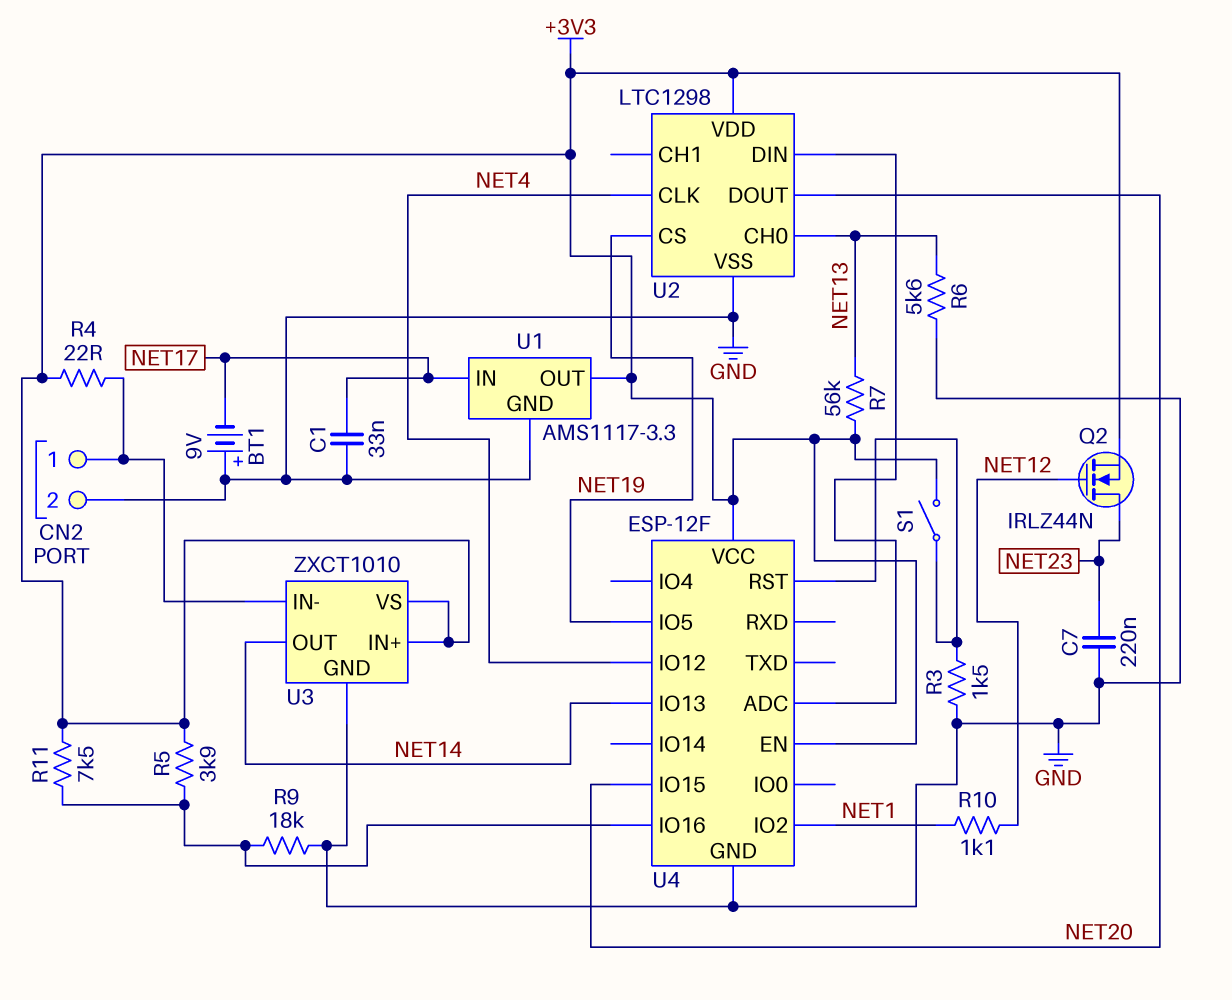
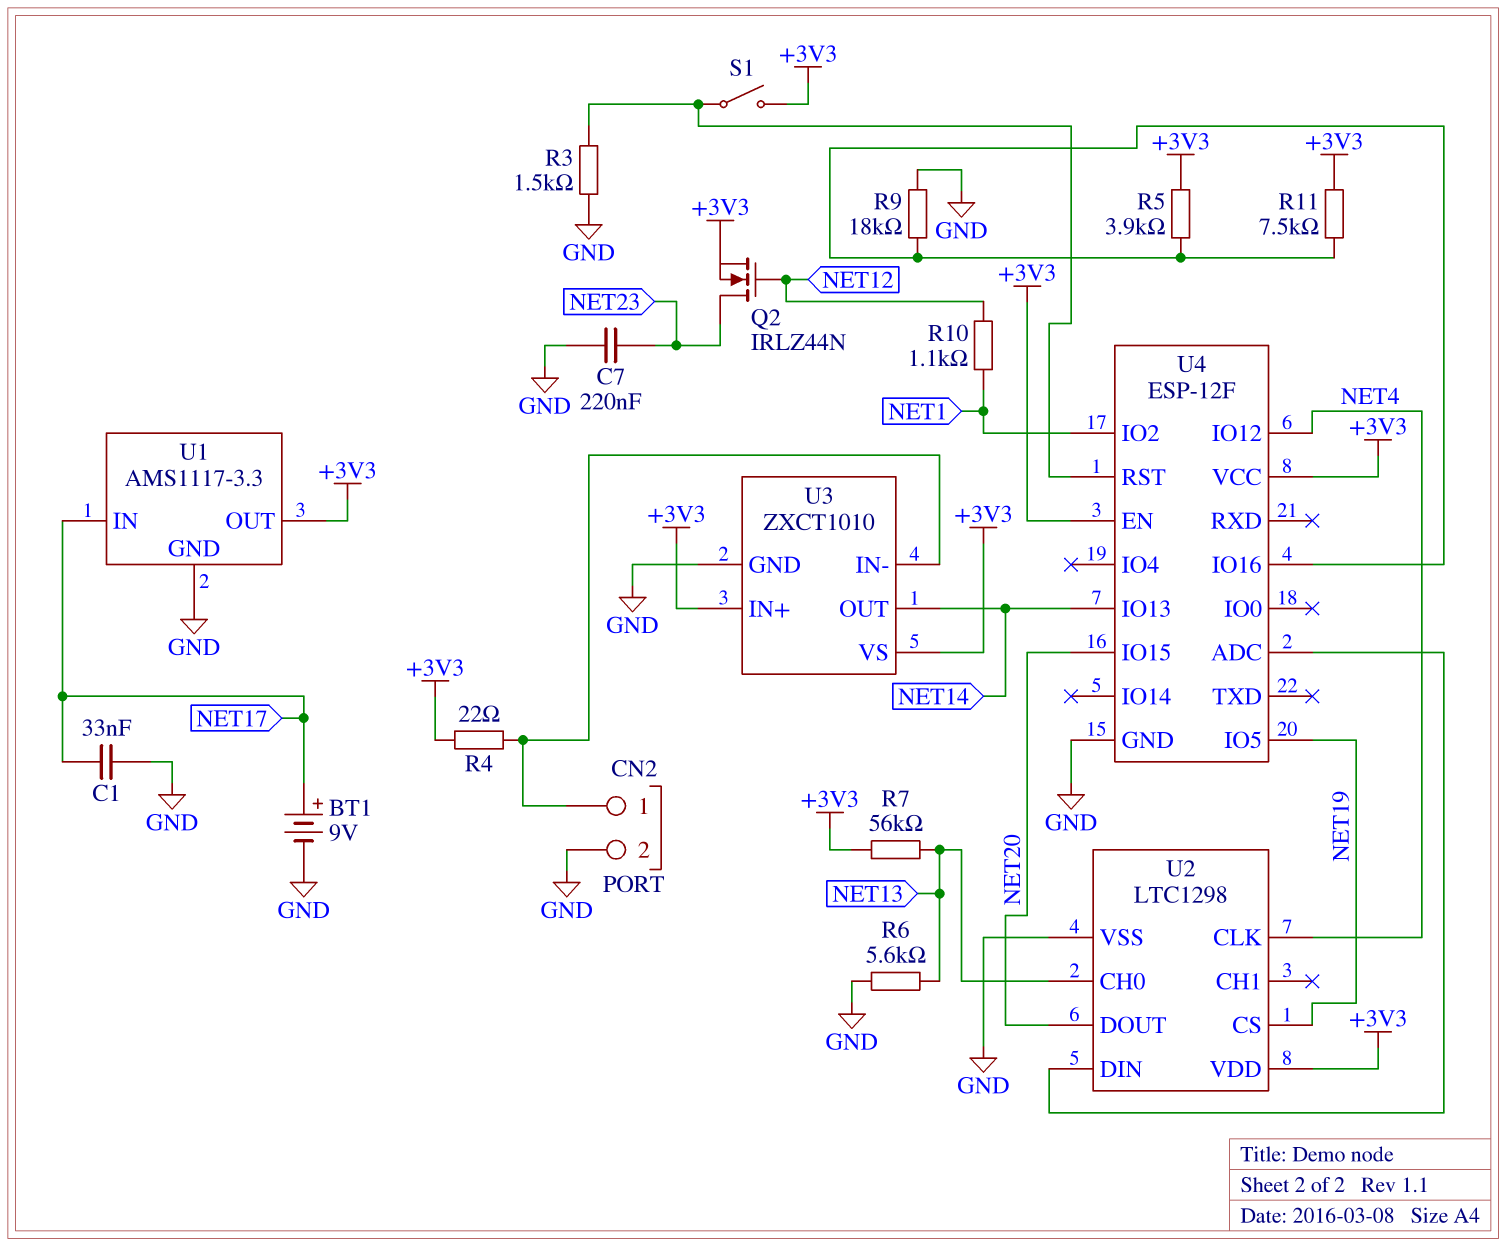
BT1: 9V (plus GND, minus NET17) -> 9V (plus NET17, minus GND)

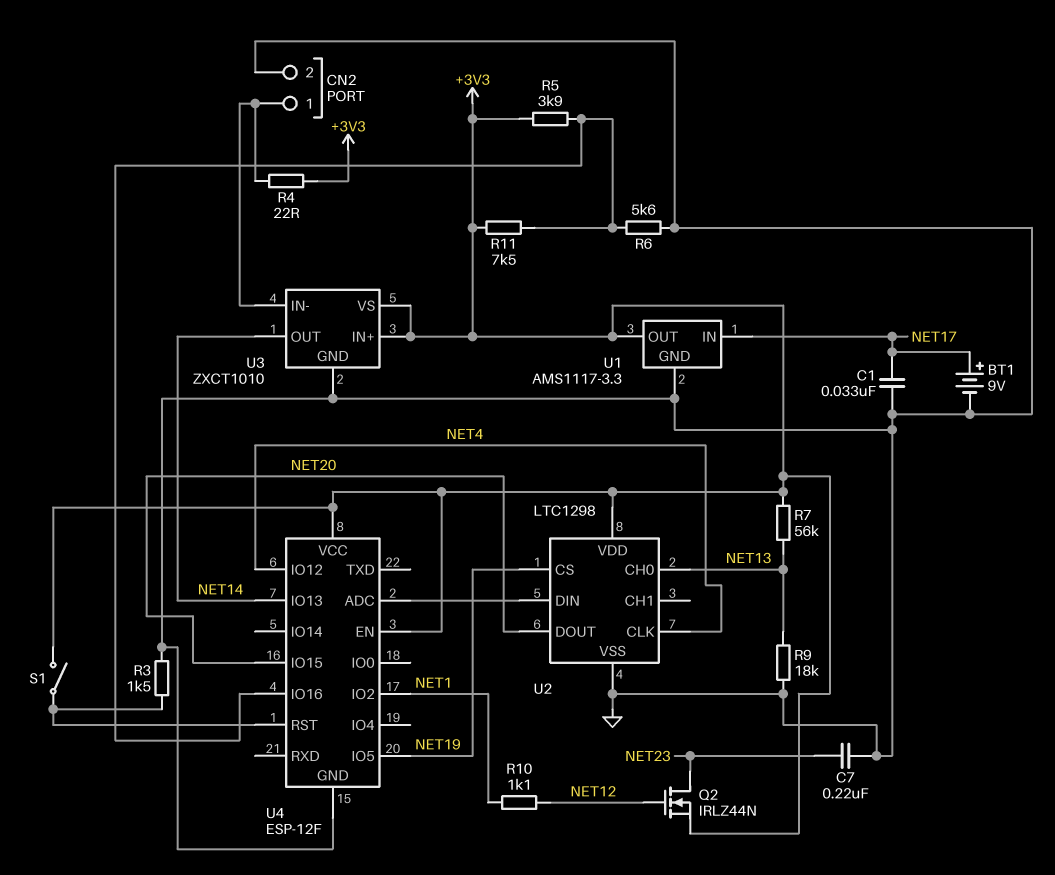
R6: 5.6k (GND, NET13) -> 5.6k (GND, U4/IO16)
R9: 18k (GND, U4/IO16) -> 18k (GND, NET13)

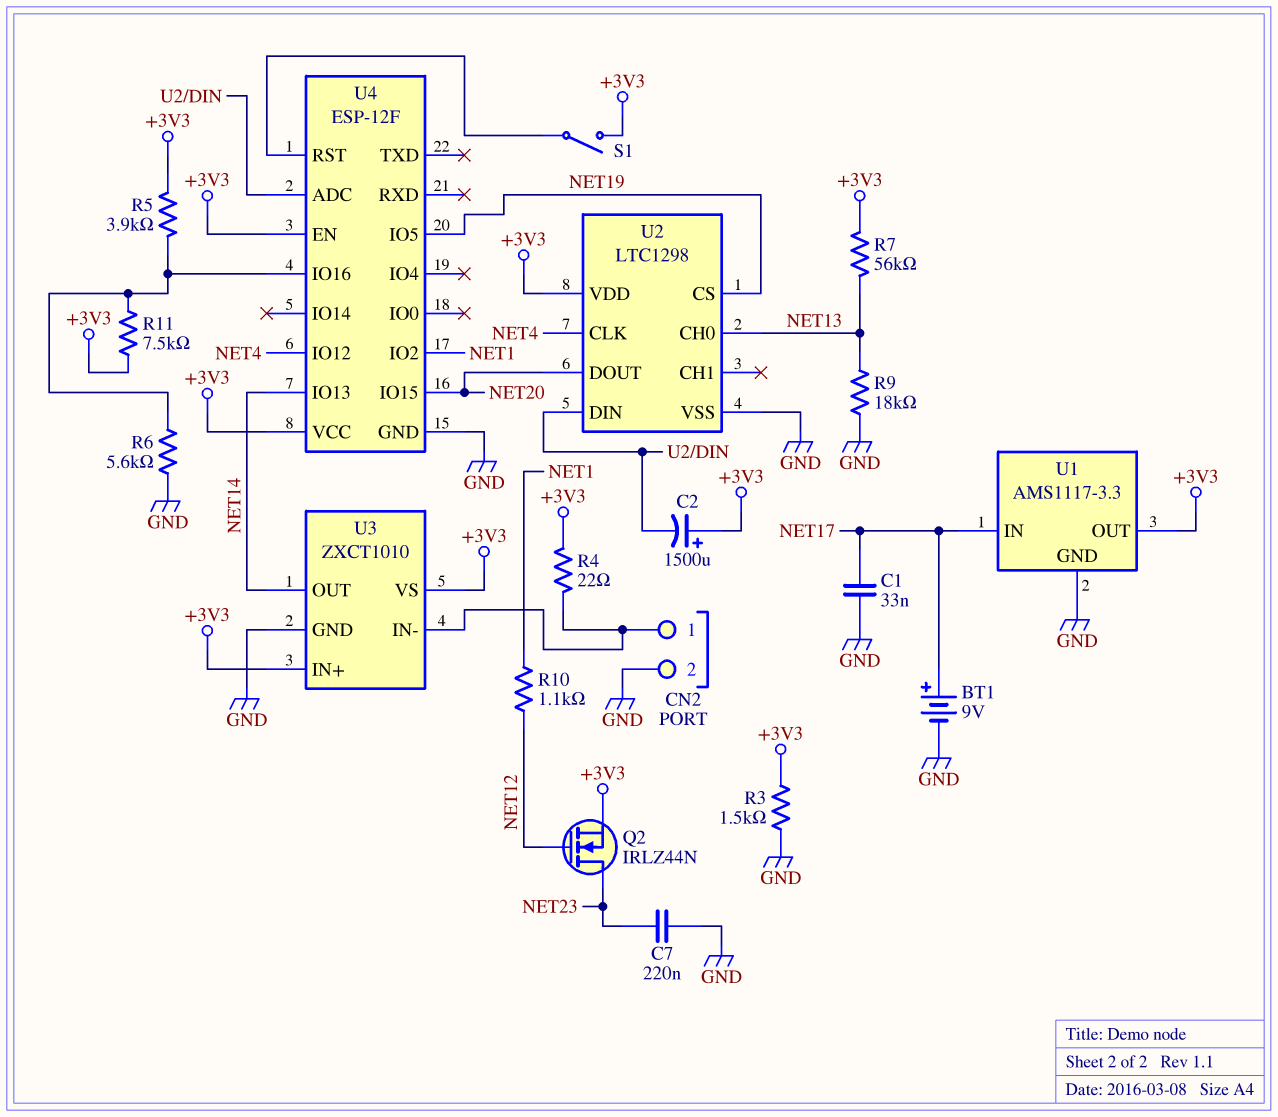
C2: none -> 1500uF (plus +3V3, minus U2/DIN)
R3: 1.5k (GND, U4/RST) -> 1.5k (+3V3, GND)

